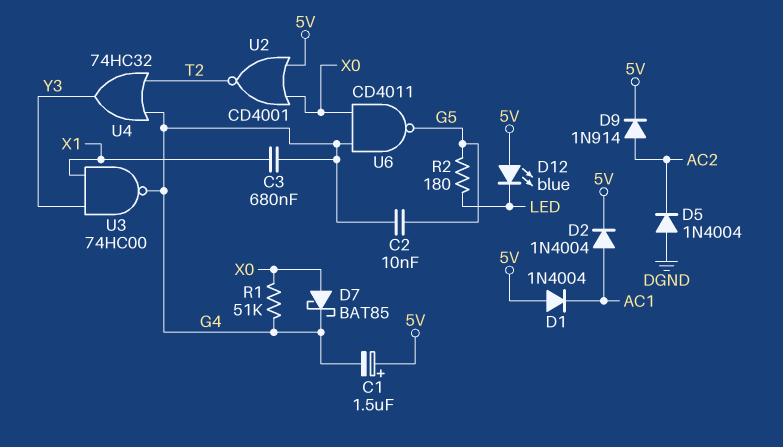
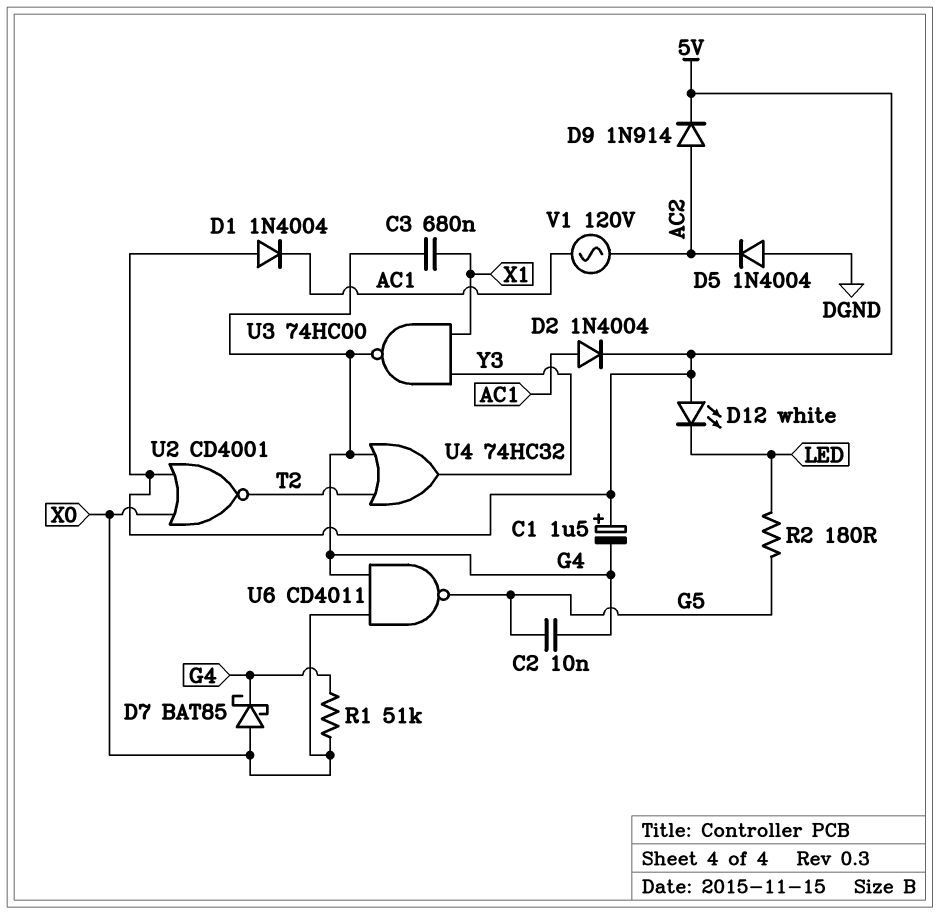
D12: LED blue (A 5V, K LED) -> LED white (A 5V, K LED)
V1: none -> AC 120V (AC1, AC2)

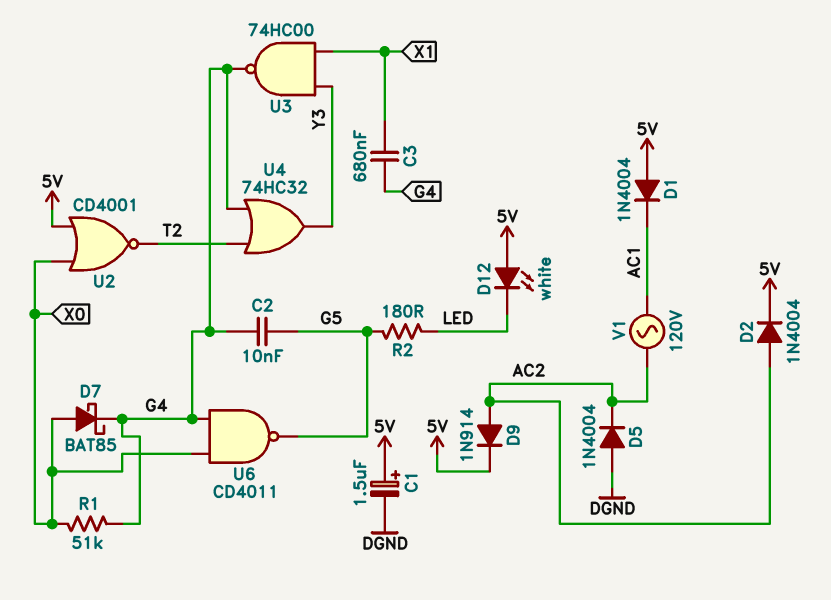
C1: 1.5uF (plus 5V, minus G4) -> 1.5uF (plus 5V, minus DGND)
D2: diode 1N4004 (A AC1, K 5V) -> diode 1N4004 (A AC2, K 5V)

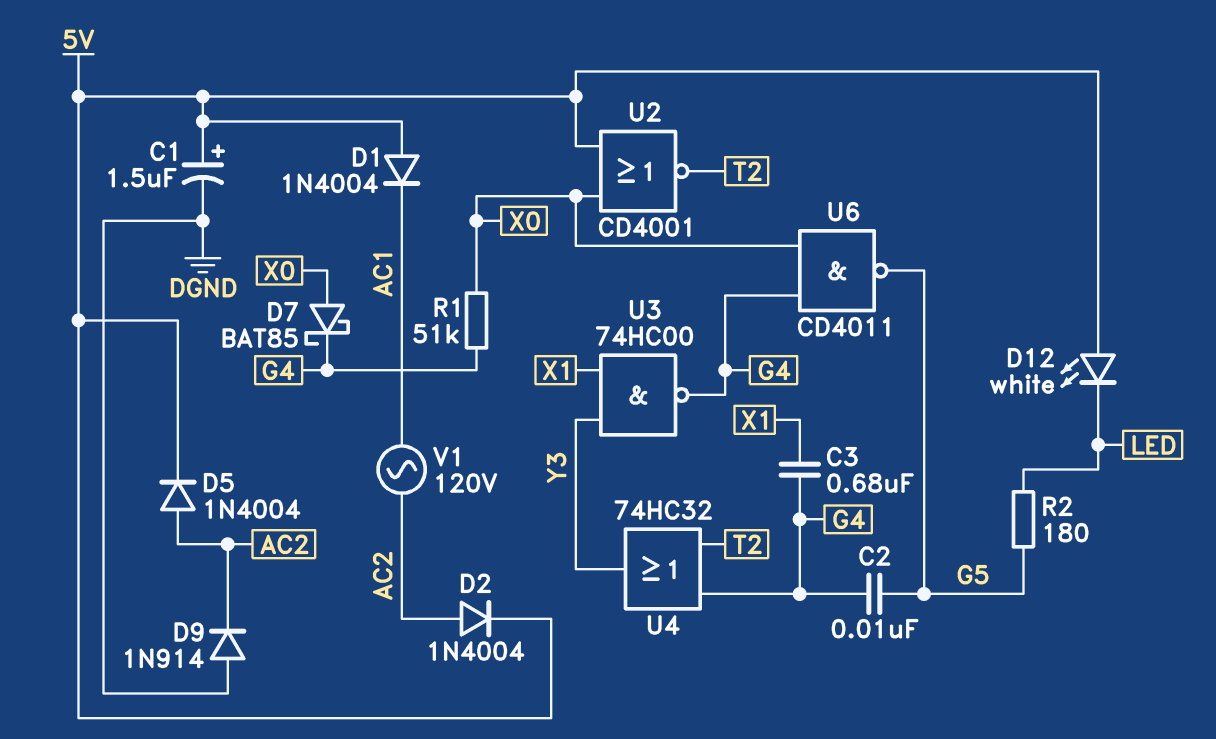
D5: diode 1N4004 (A DGND, K AC2) -> diode 1N4004 (A AC2, K 5V)
D9: diode 1N914 (A AC2, K 5V) -> diode 1N914 (A DGND, K AC2)

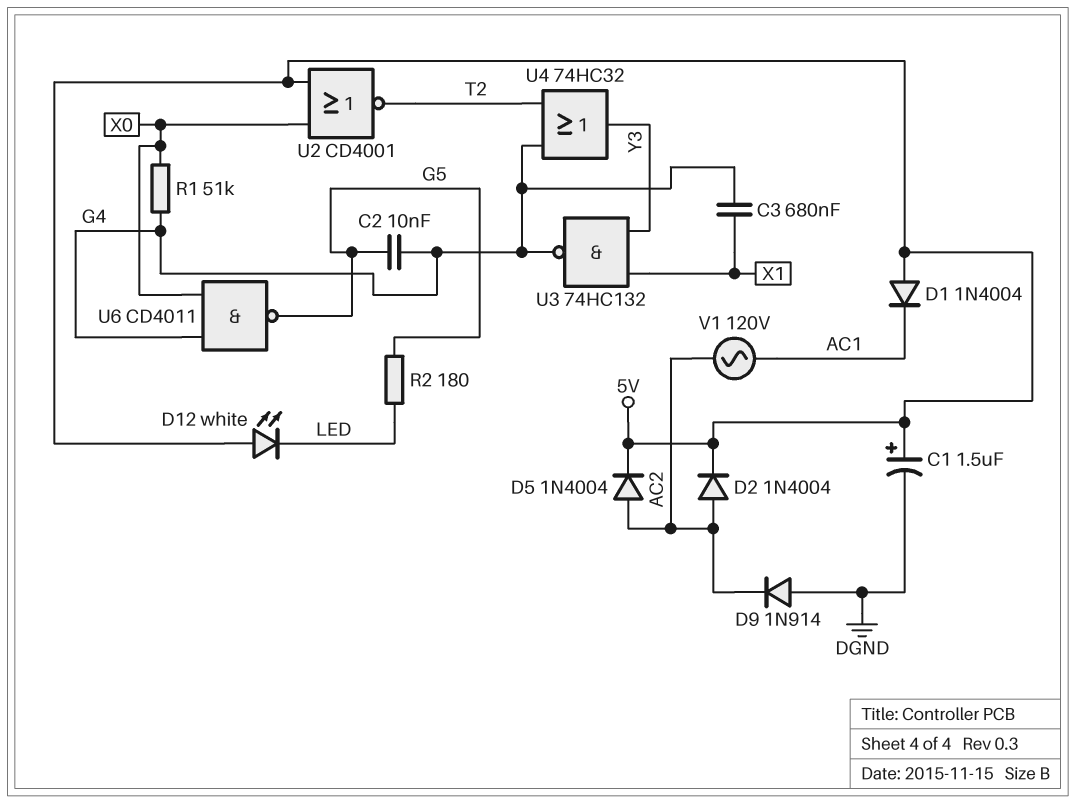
D7: schottky BAT85 (A X0, K G4) -> none
U3: NAND 74HC00 (in X1, in Y3, out G4) -> NAND 74HC132 (in X1, in Y3, out G4)

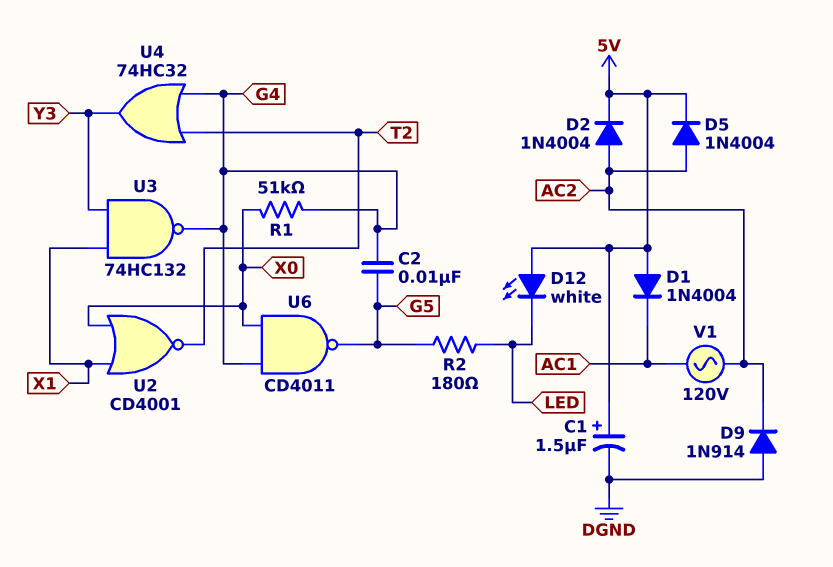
C3: 680nF (G4, X1) -> none
U2: NOR CD4001 (in 5V, in X0, out T2) -> NOR CD4001 (in X0, in X1, out T2)

